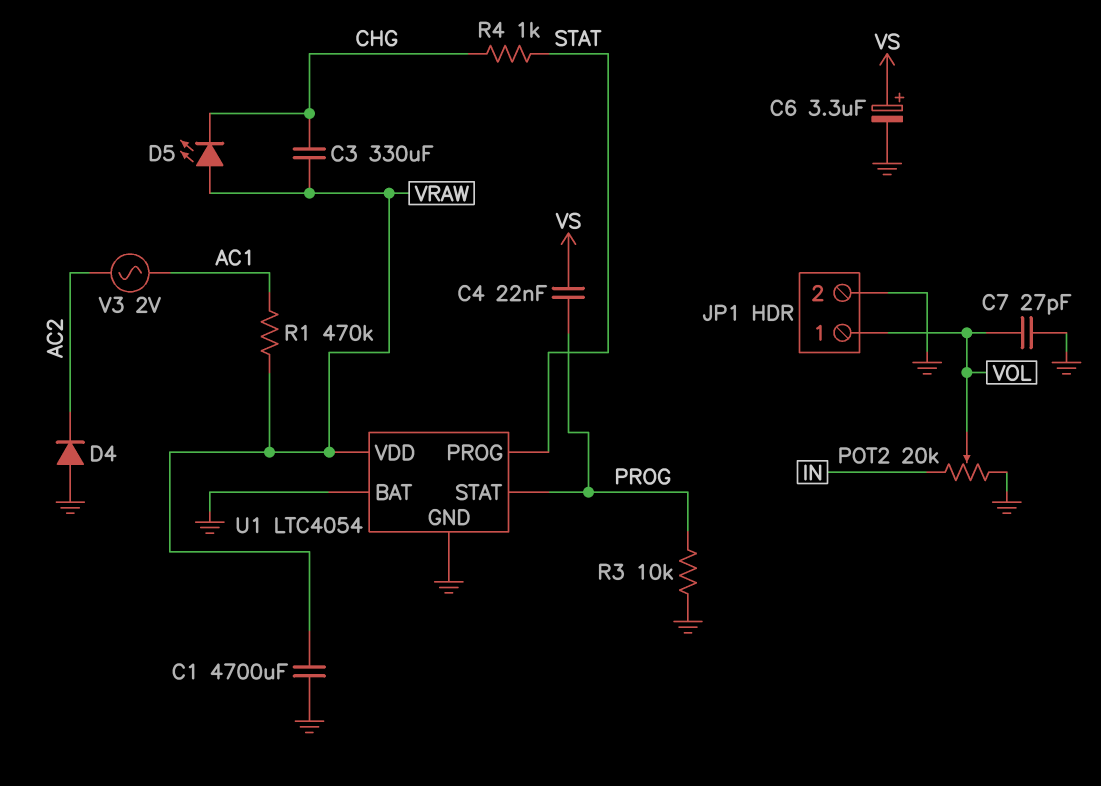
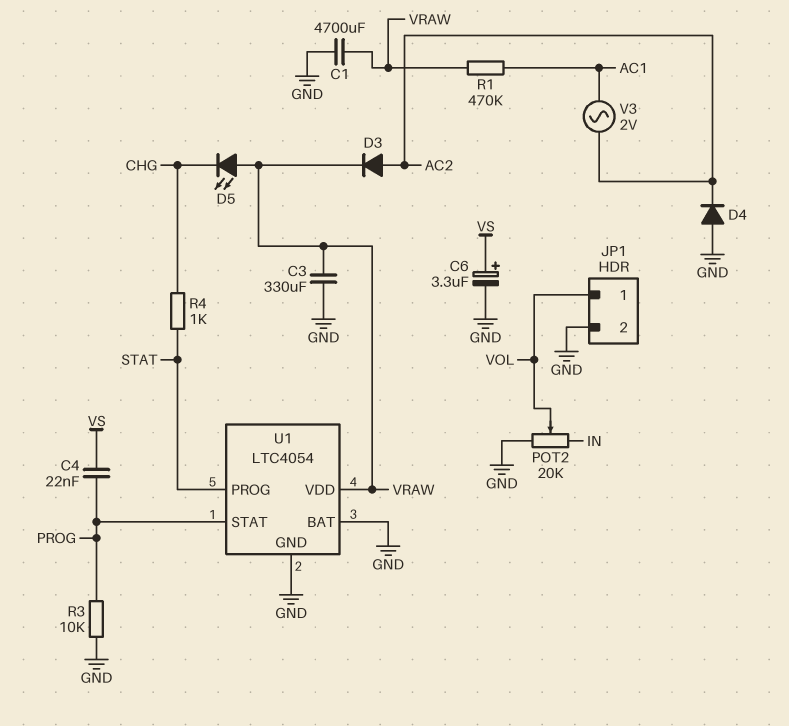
C3: 330uF (CHG, VRAW) -> 330uF (GND, VRAW)
C7: 27pF (GND, VOL) -> none
D3: none -> diode (A AC2, K VRAW)

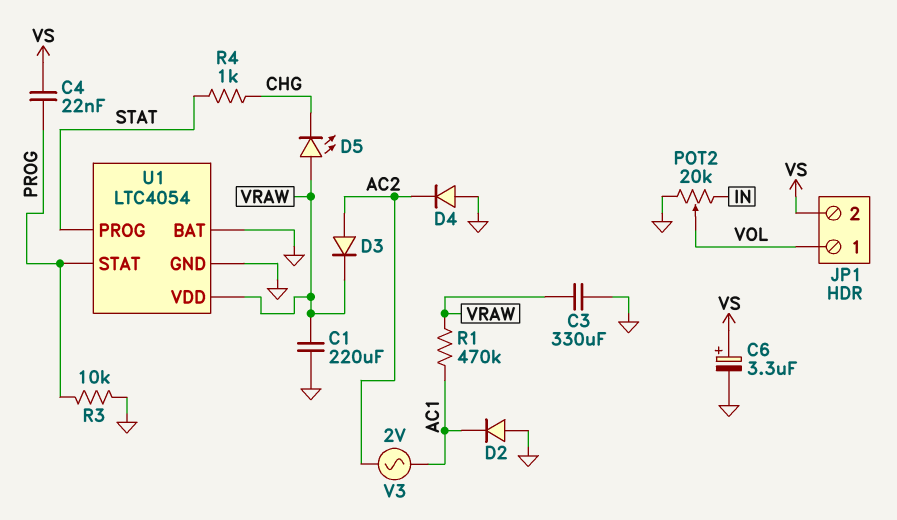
C1: 4700uF (GND, VRAW) -> 220uF (GND, VRAW)
D2: none -> diode (A GND, K AC1)
JP1 pin 2: GND -> VS

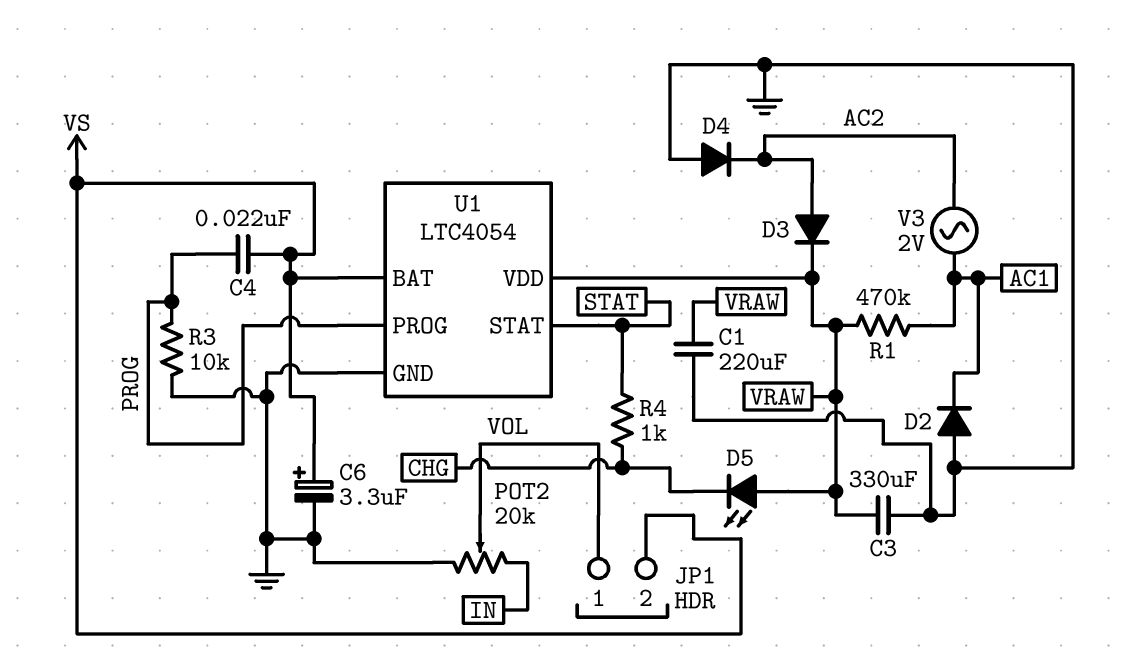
U1 pin BAT: GND -> VS
U1 pin PROG: STAT -> PROG
U1 pin STAT: PROG -> STAT

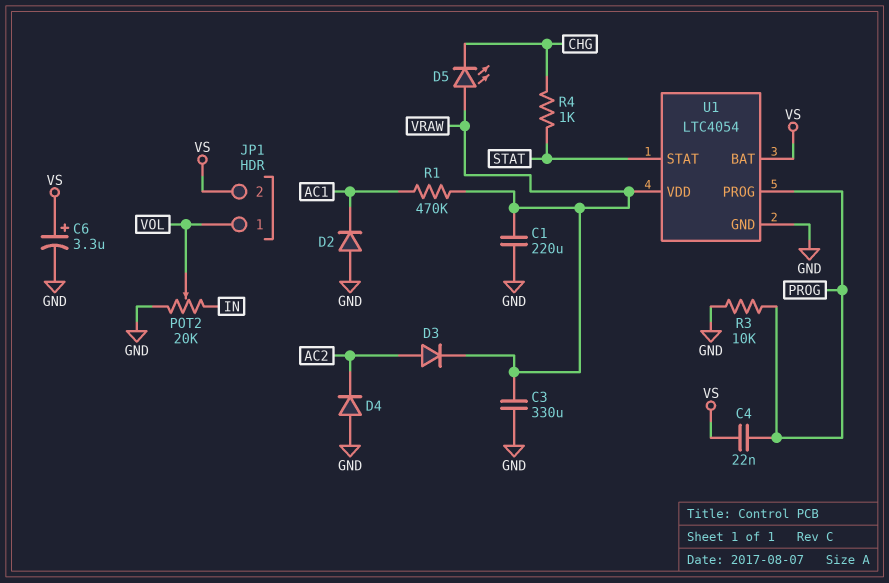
V3: AC 2V (AC1, AC2) -> none

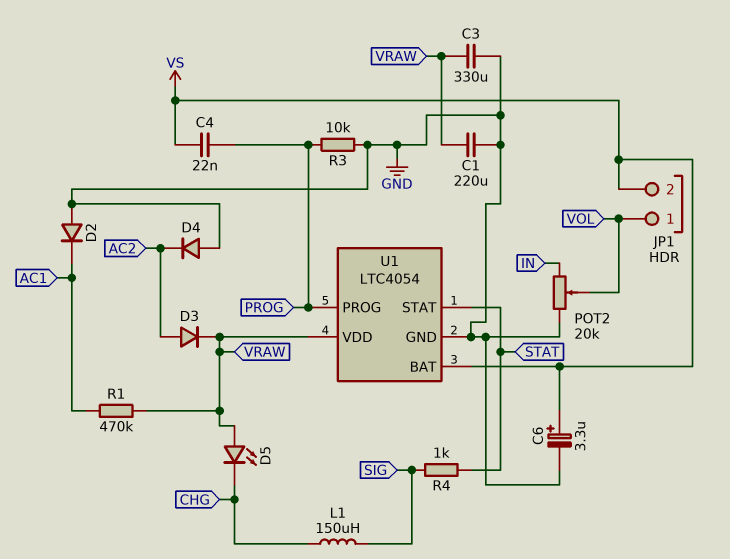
L1: none -> 150uH (CHG, SIG)
R4: 1k (CHG, STAT) -> 1k (SIG, STAT)

